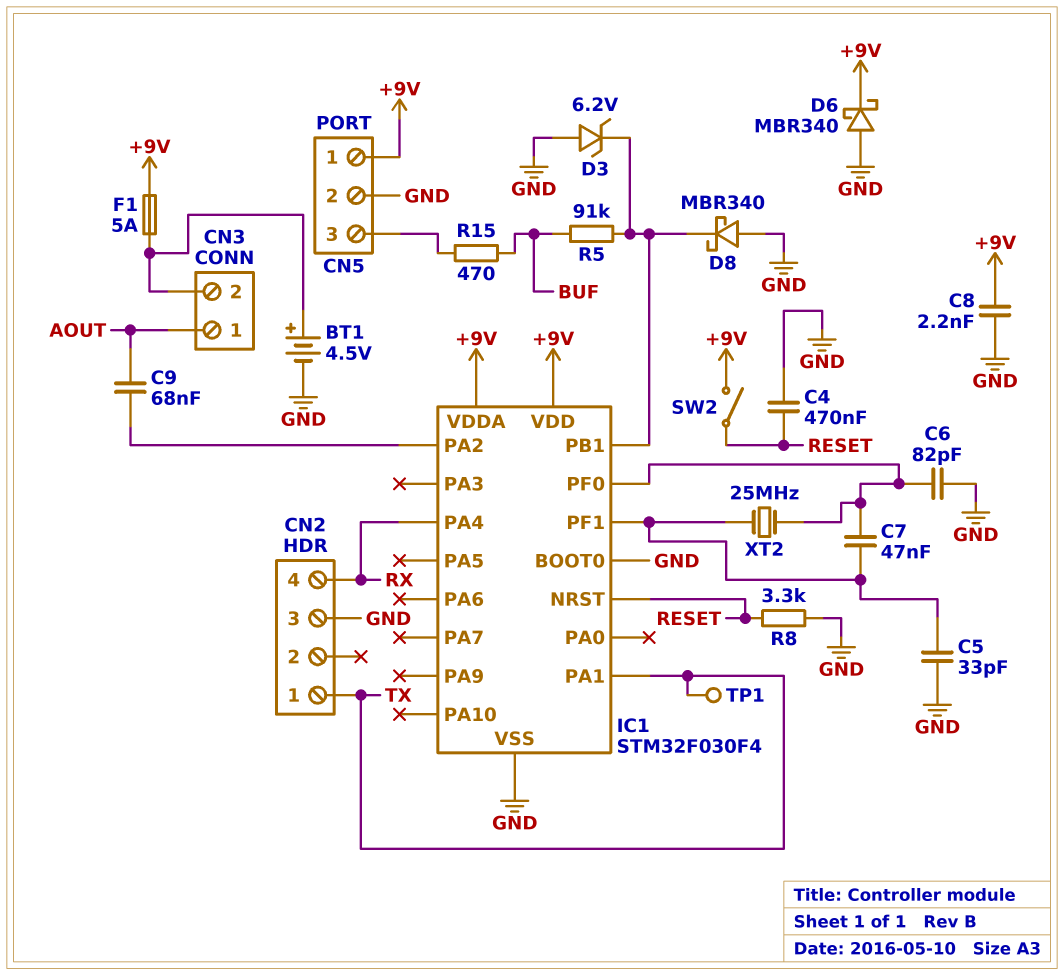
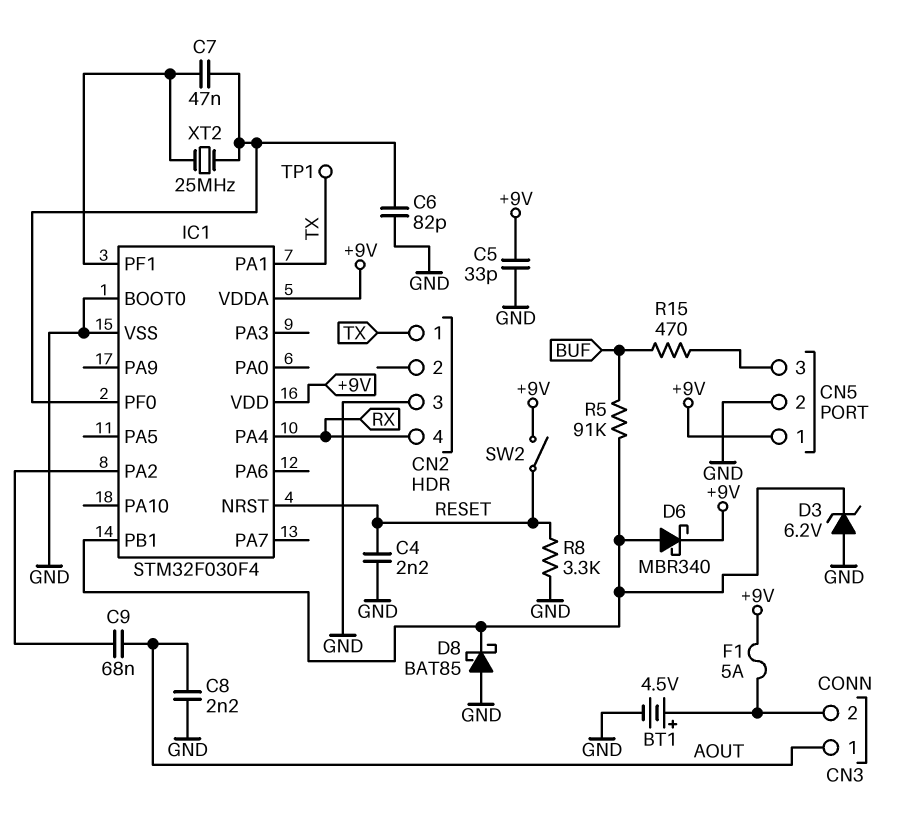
C4: 470nF (GND, RESET) -> 2.2nF (GND, RESET)
C5: 33pF (GND, IC1/PF1) -> 33pF (+9V, GND)
C8: 2.2nF (+9V, GND) -> 2.2nF (AOUT, GND)
D6: schottky MBR340 (A GND, K +9V) -> schottky MBR340 (A IC1/PB1, K +9V)
D8: schottky MBR340 (A GND, K IC1/PB1) -> schottky BAT85 (A GND, K IC1/PB1)

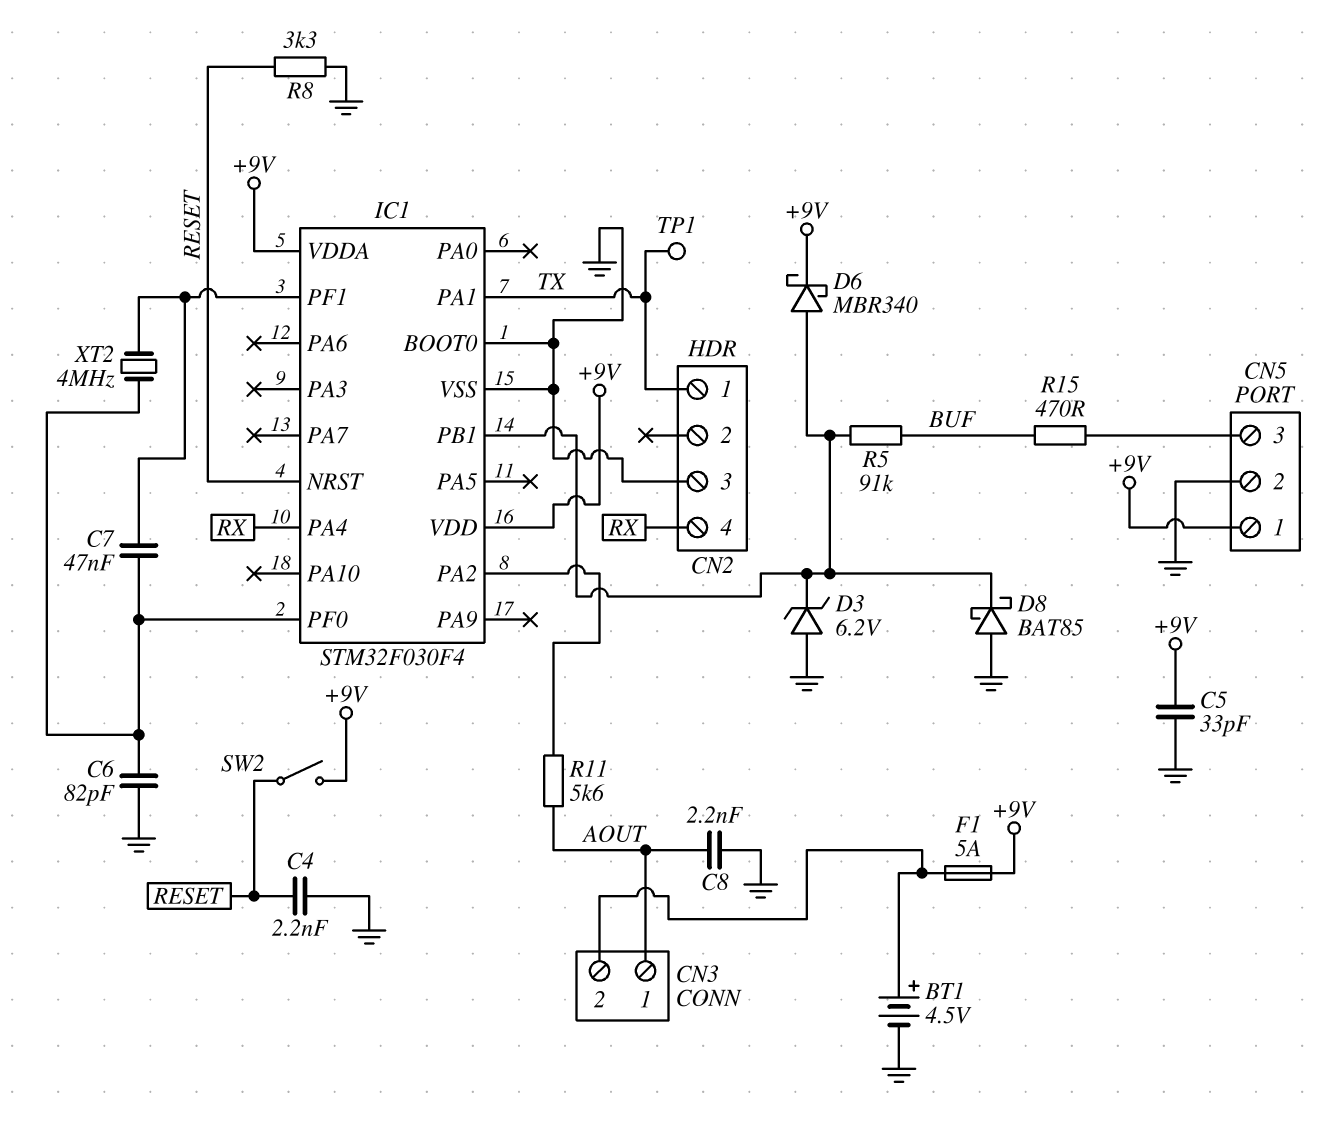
C9: 68nF (AOUT, IC1/PA2) -> none
R11: none -> 5.6k (AOUT, IC1/PA2)
XT2: 25MHz (IC1/PF0, IC1/PF1) -> 4MHz (IC1/PF0, IC1/PF1)

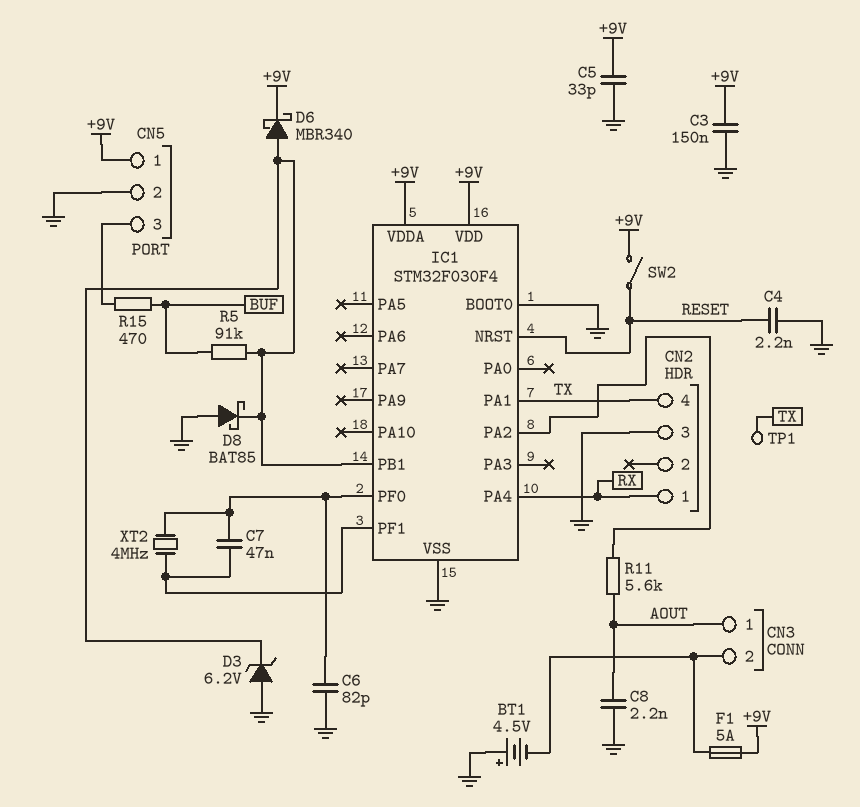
BT1: 4.5V (plus CN3/2, minus GND) -> 4.5V (plus GND, minus CN3/2)
C3: none -> 150nF (+9V, GND)
CN2 pin 1: TX -> RX
CN2 pin 4: RX -> TX
R8: 3.3k (GND, RESET) -> none

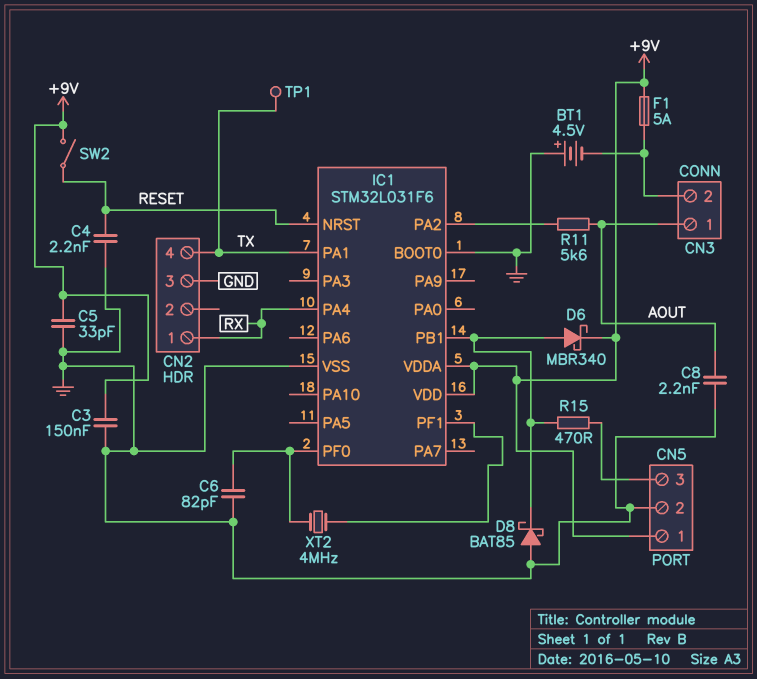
C7: 47nF (IC1/PF0, IC1/PF1) -> none
D3: zener 6.2V (A GND, K IC1/PB1) -> none
IC1: STM32F030F4 -> STM32L031F6
R5: 91k (BUF, IC1/PB1) -> none
R15: 470 (BUF, CN5/3) -> 470 (CN5/3, IC1/PB1)

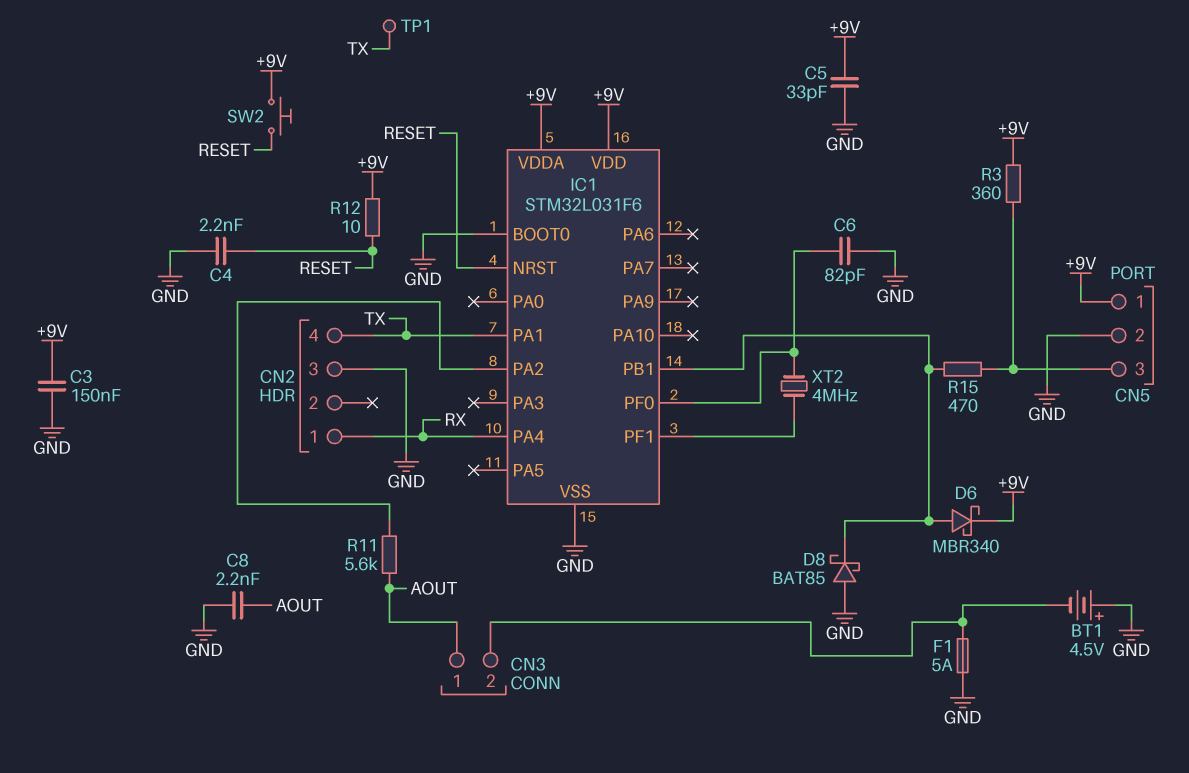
F1: 5A (+9V, CN3/2) -> 5A (CN3/2, GND)
R3: none -> 360 (+9V, CN5/3)
R12: none -> 10 (+9V, RESET)
SW2: switch (+9V, RESET) -> button (+9V, RESET)

